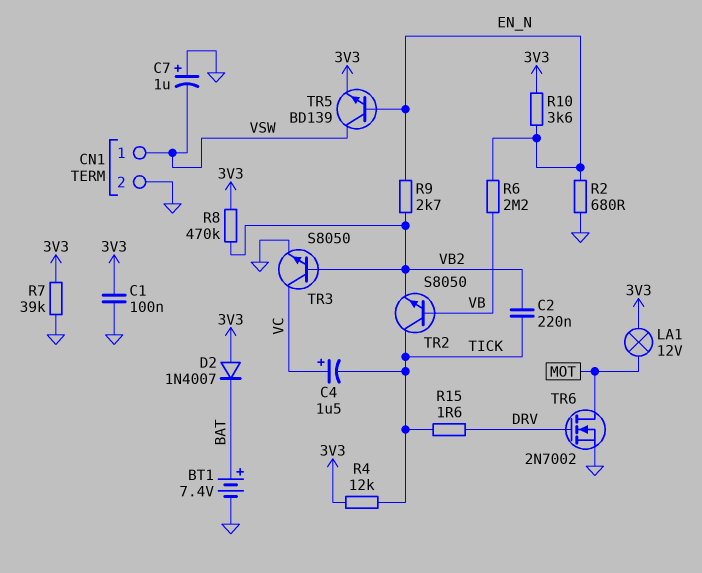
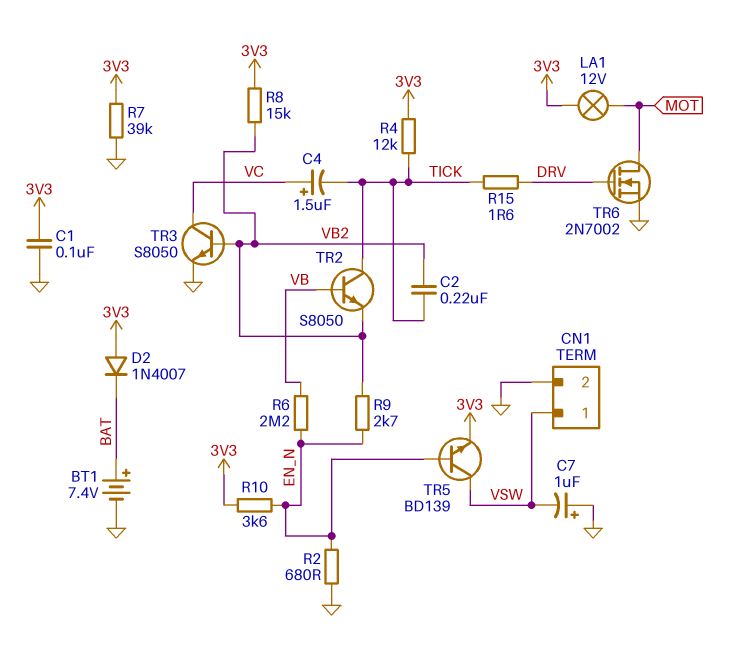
R8: 470k (3V3, VB2) -> 15k (3V3, VB2)

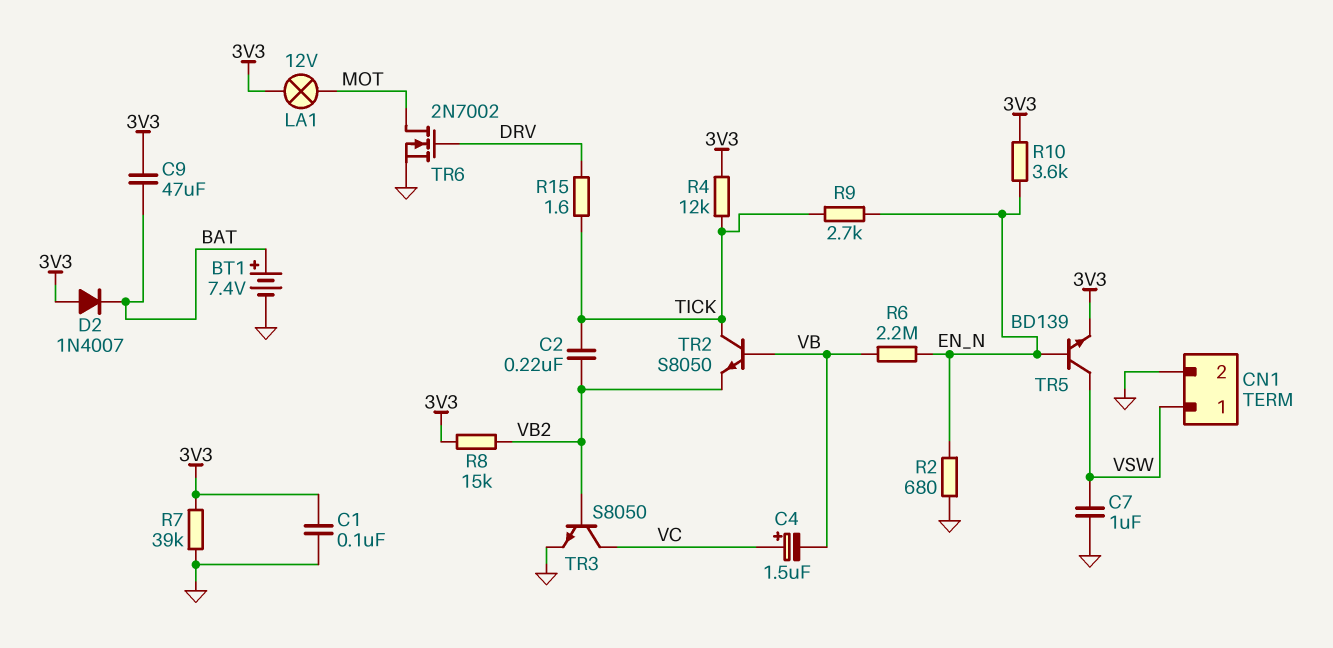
C4: 1.5uF (plus VC, minus TICK) -> 1.5uF (plus VC, minus VB)
C7: 1uF (plus GND, minus VSW) -> 1uF (GND, VSW)
C9: none -> 47uF (3V3, BAT)
R9: 2.7k (EN_N, VB2) -> 2.7k (EN_N, TICK)

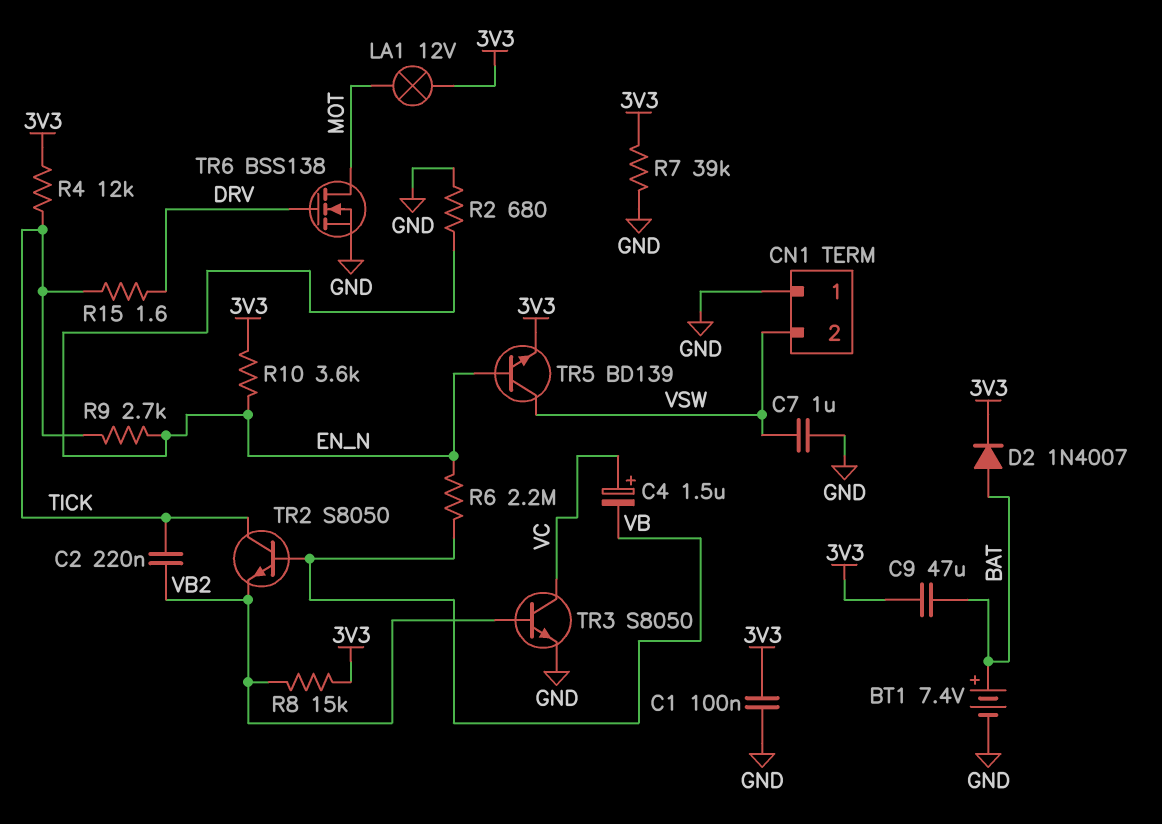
CN1 pin 1: VSW -> GND
CN1 pin 2: GND -> VSW
D2: diode 1N4007 (A 3V3, K BAT) -> diode 1N4007 (A BAT, K 3V3)
TR6: NMOS 2N7002 (G DRV, D MOT, S GND) -> NMOS BSS138 (G DRV, D MOT, S GND)

